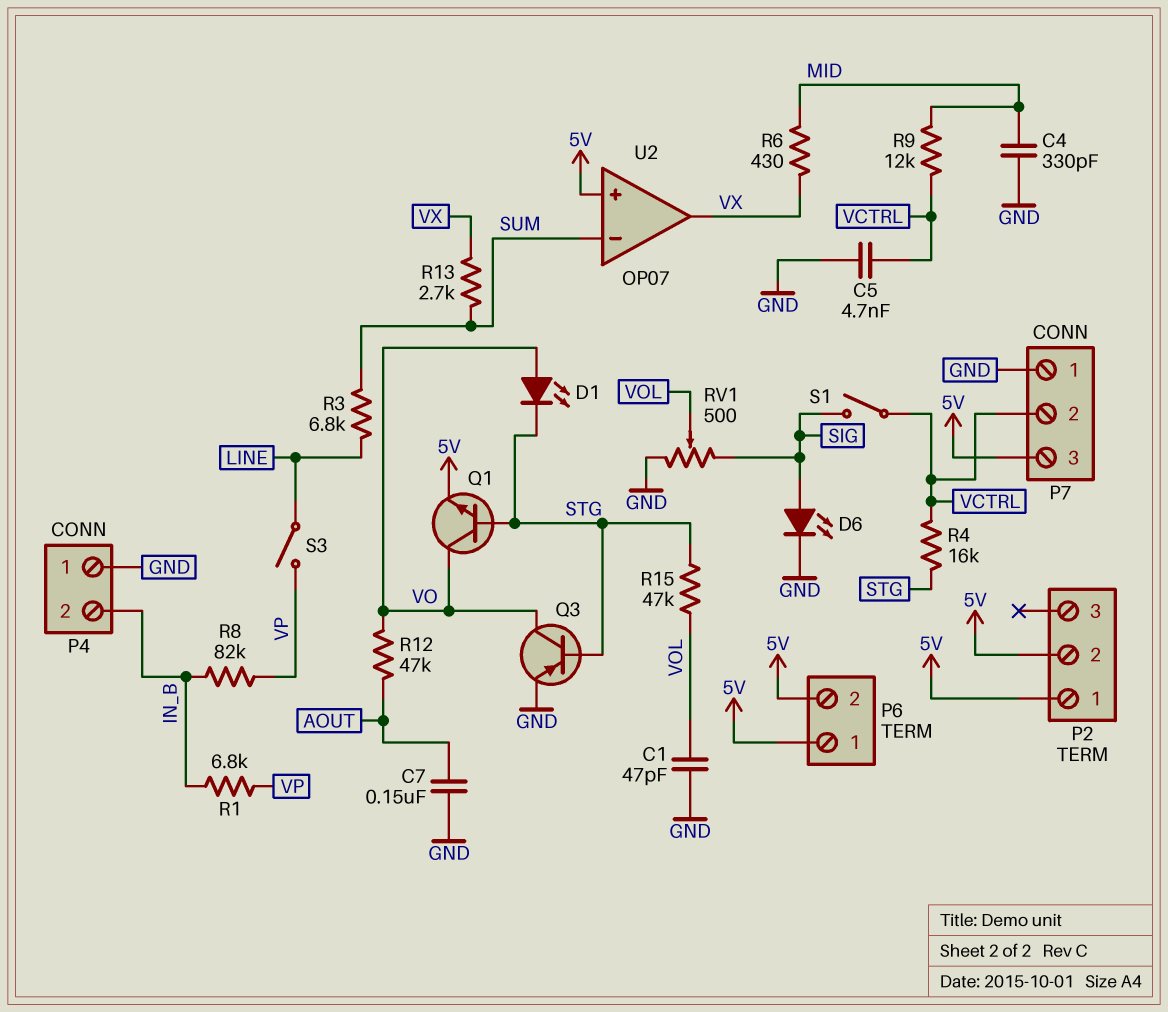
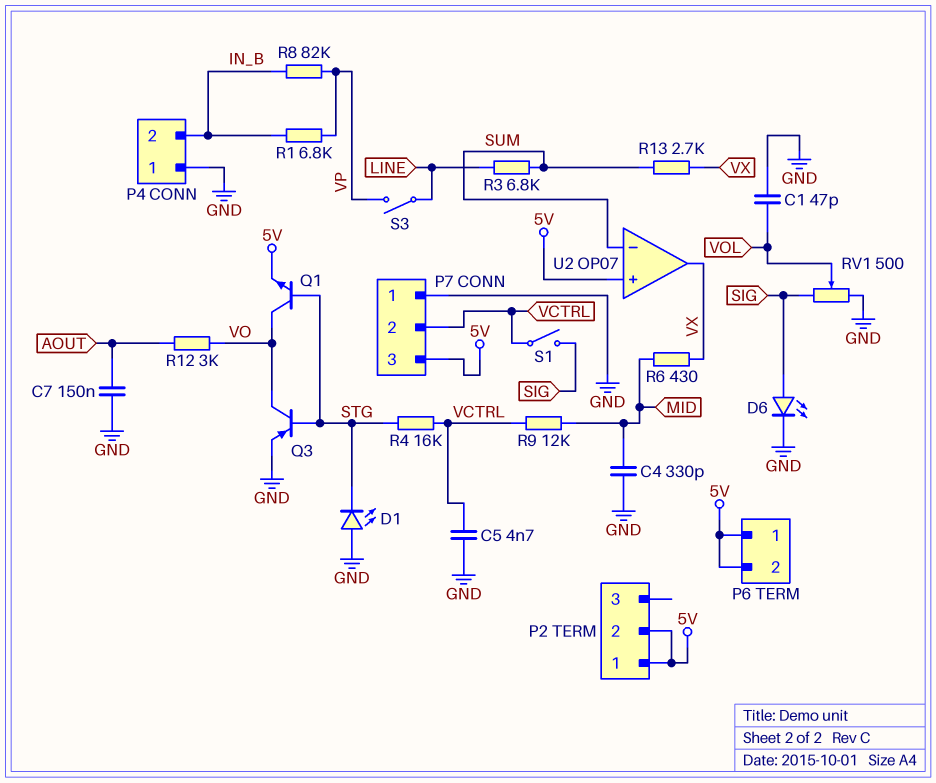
D1: LED (A VO, K STG) -> LED (A GND, K STG)
R12: 47k (AOUT, VO) -> 3k (AOUT, VO)
R15: 47k (STG, VOL) -> none

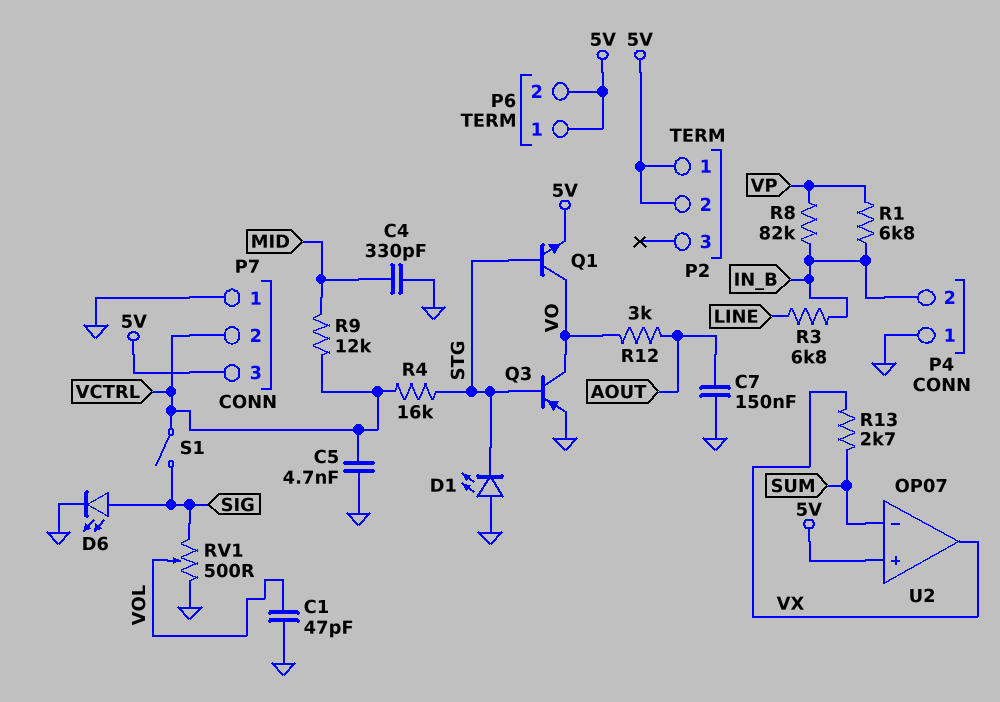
R3: 6.8k (LINE, SUM) -> 6.8k (IN_B, LINE)
R6: 430 (MID, VX) -> none
S3: switch (LINE, VP) -> none

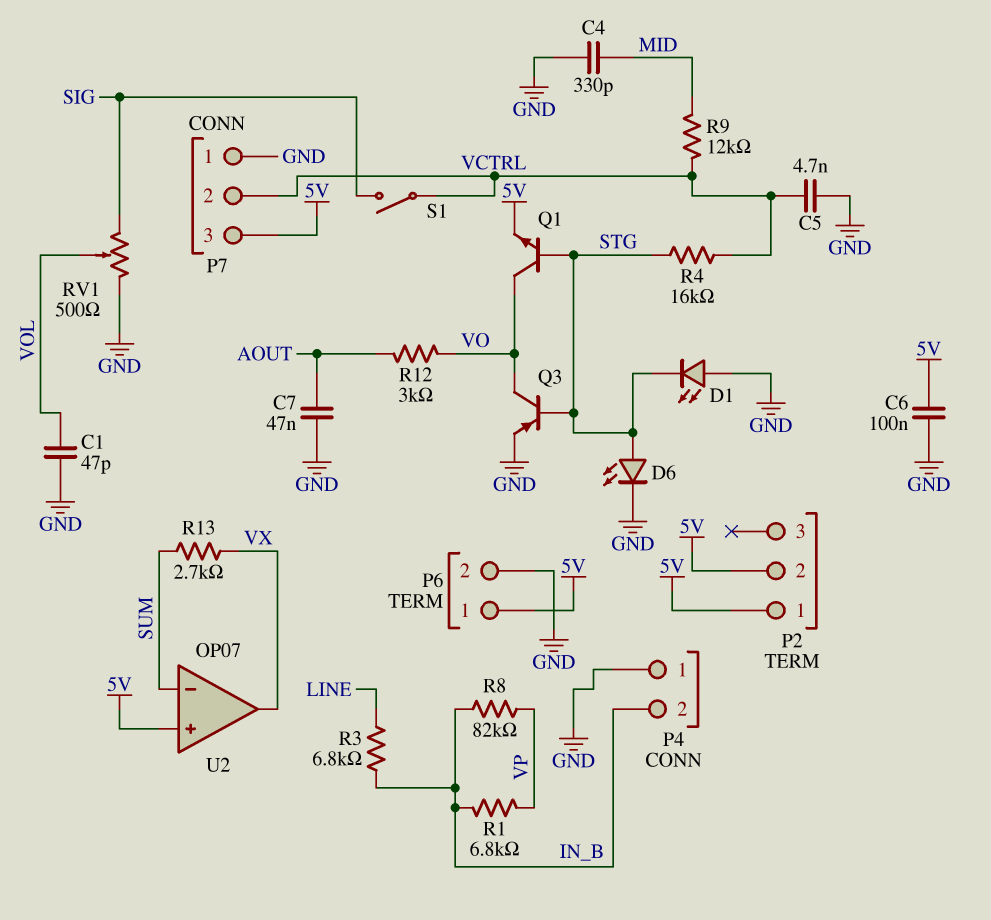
C6: none -> 100nF (5V, GND)
C7: 150nF (AOUT, GND) -> 47nF (AOUT, GND)
D6: LED (A SIG, K GND) -> LED (A STG, K GND)
P6 pin 2: 5V -> GND

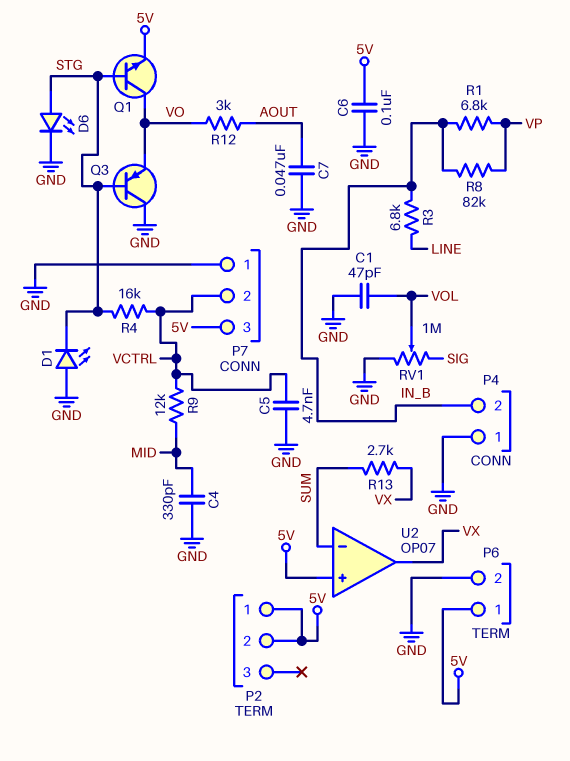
Q3: PNP (B STG, C VO, E GND) -> PNP (B STG, C GND, E VO)
RV1: 500 (GND, SIG, wiper VOL) -> 1M (GND, SIG, wiper VOL)
S1: switch (SIG, VCTRL) -> none

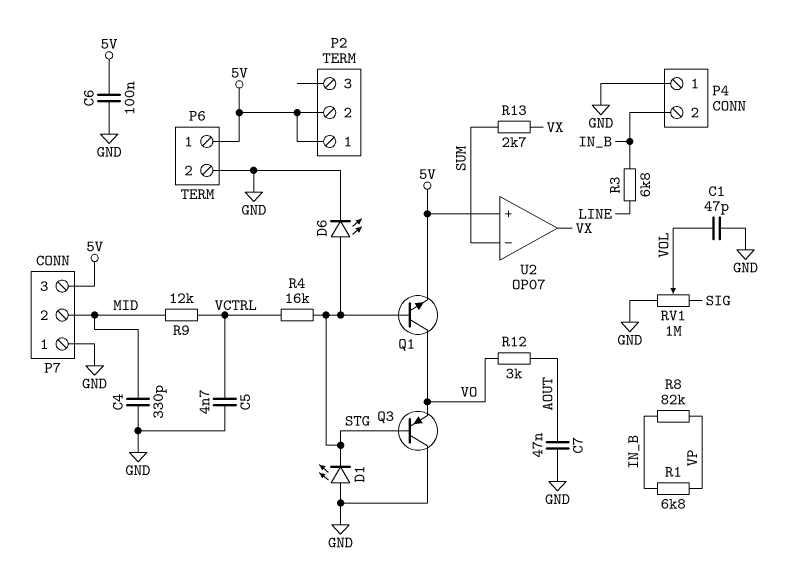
P7 pin 2: VCTRL -> MID

